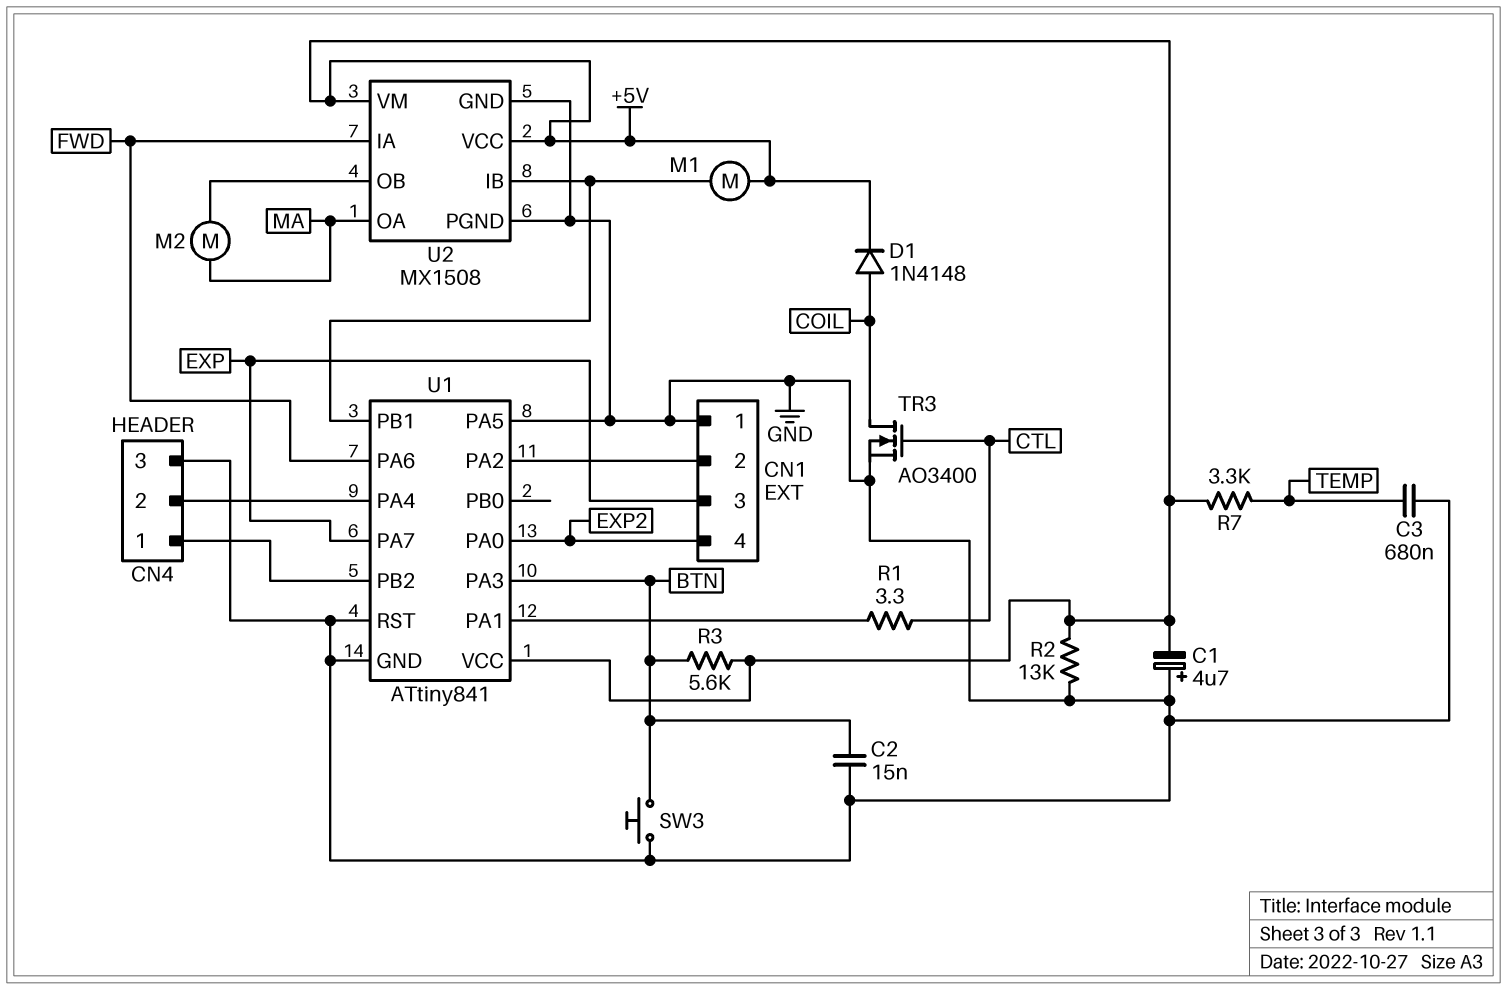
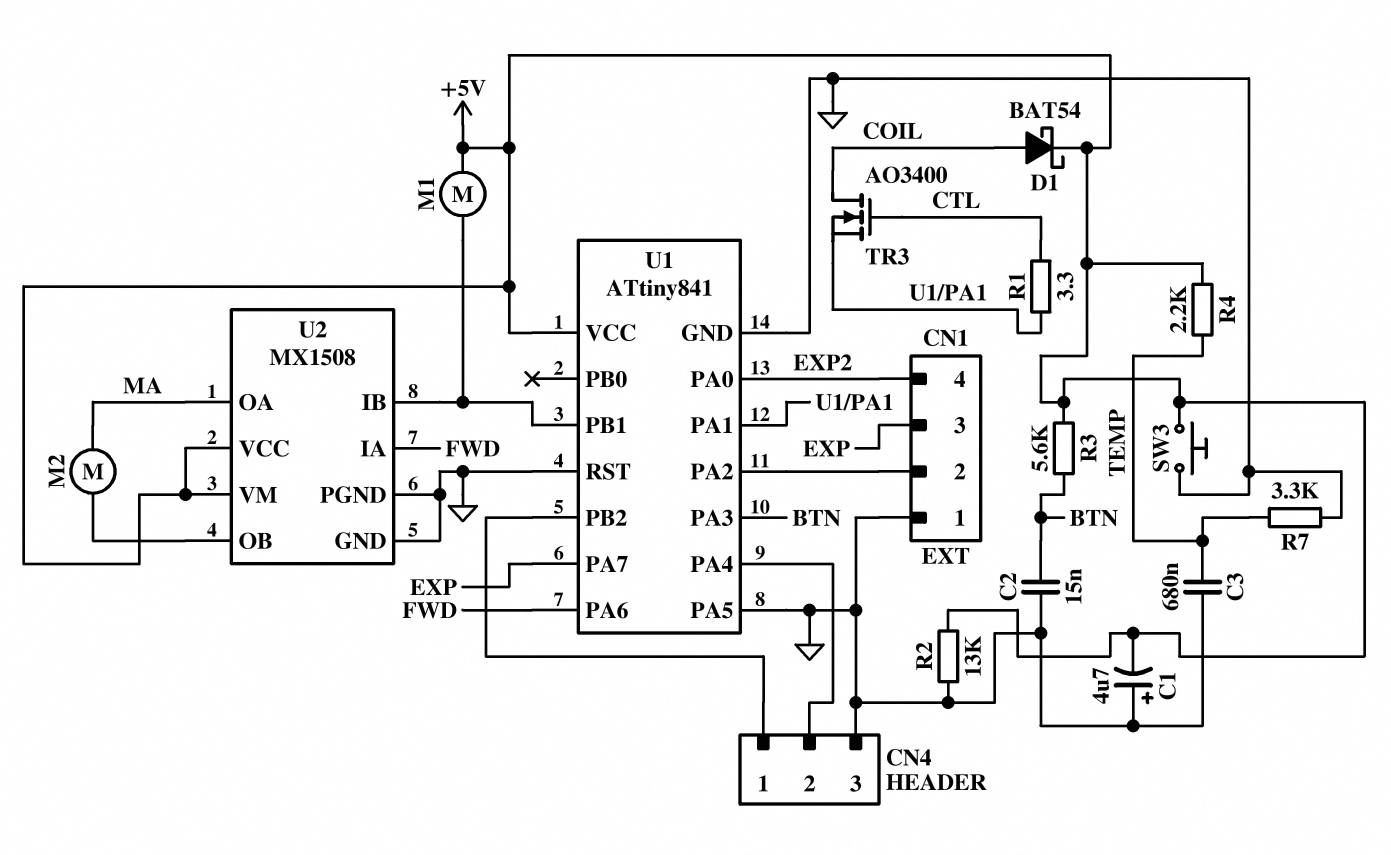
D1: diode 1N4148 (A COIL, K +5V) -> schottky BAT54 (A COIL, K +5V)
R4: none -> 2.2k (+5V, TEMP)
R7: 3.3k (+5V, TEMP) -> 3.3k (GND, TEMP)
SW3: button (BTN, GND) -> button (+5V, GND)
TR3: NMOS AO3400 (G CTL, D COIL, S GND) -> NMOS AO3400 (G CTL, D COIL, S U1/PA1)

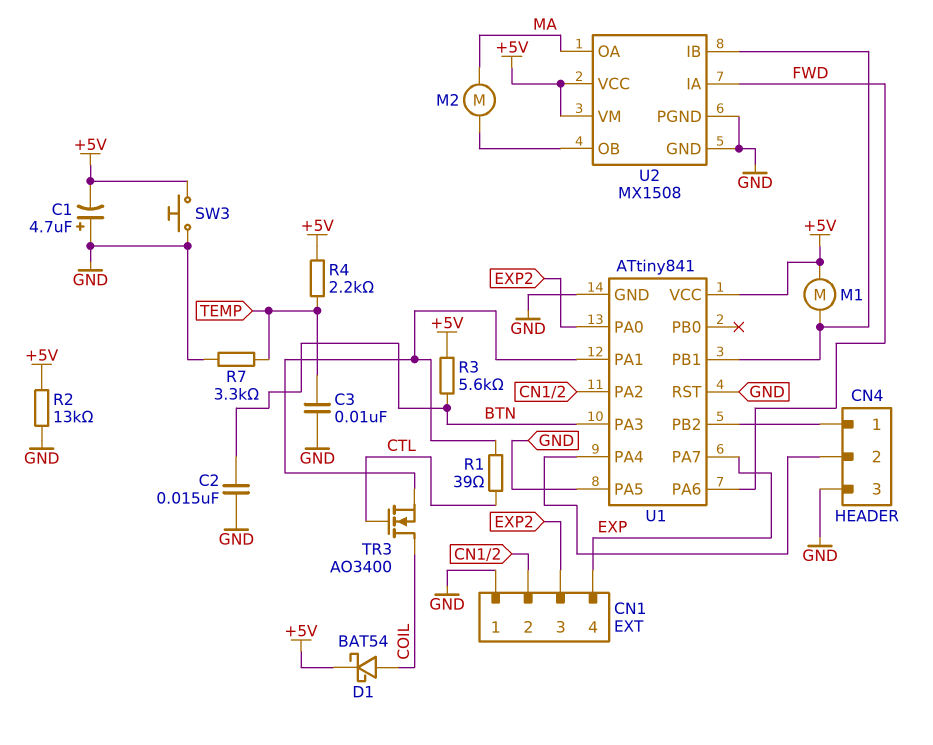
C3: 680nF (GND, TEMP) -> 10nF (GND, TEMP)
CN1 pin 3: EXP -> EXP2
CN1 pin 4: EXP2 -> EXP
R1: 3.3 (CTL, U1/PA1) -> 39 (CTL, U1/PA1)

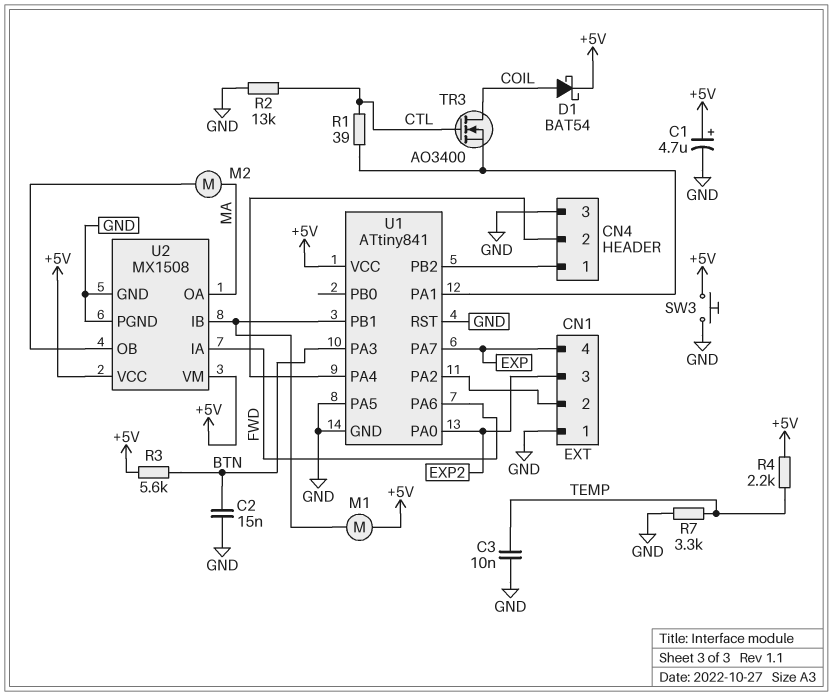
C1: 4.7uF (plus GND, minus +5V) -> 4.7uF (plus +5V, minus GND)
R2: 13k (+5V, GND) -> 13k (CTL, GND)

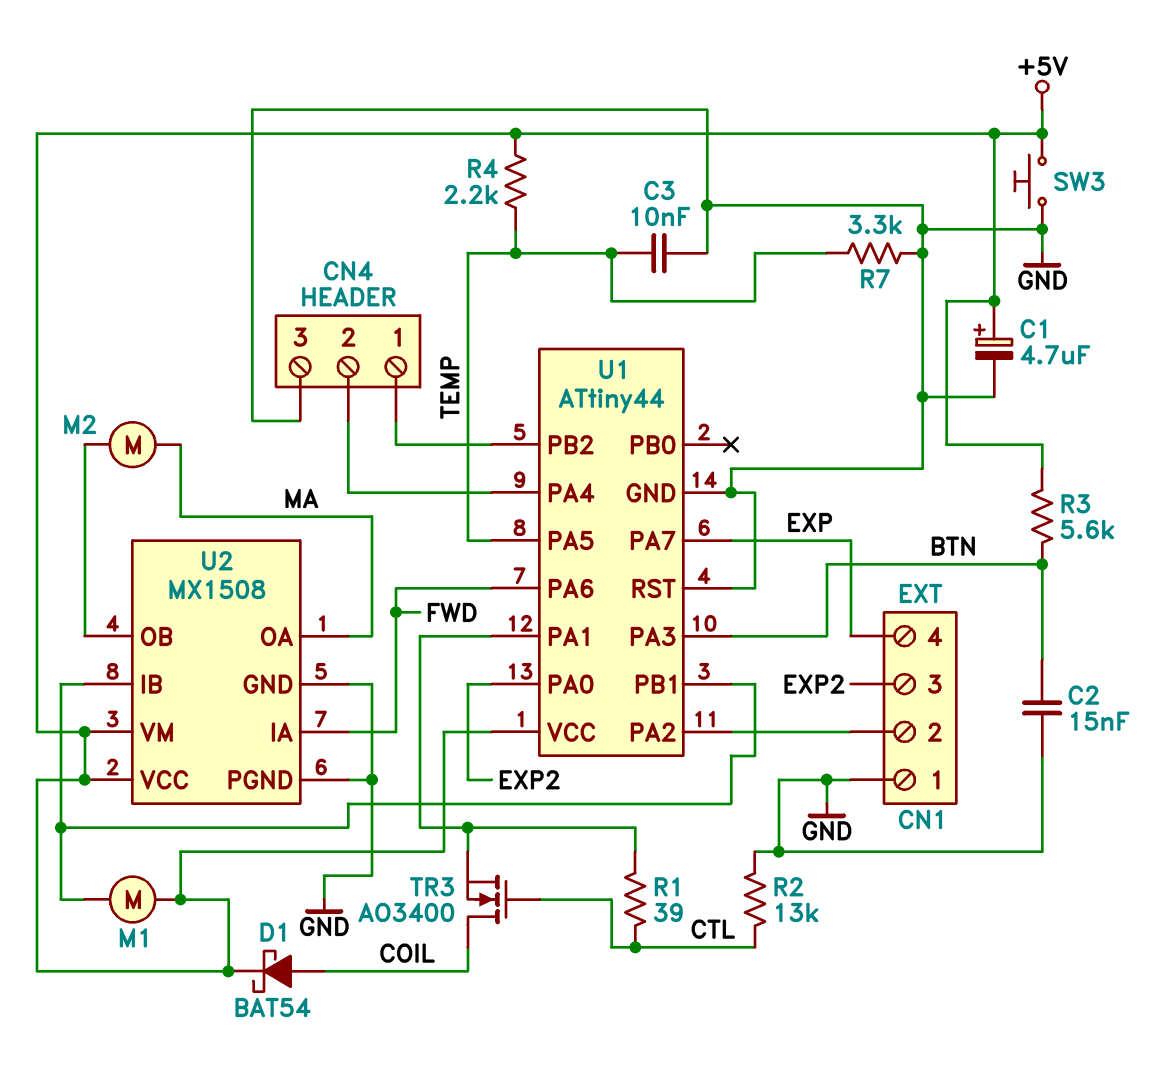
U1: ATtiny841 -> ATtiny44
U1 pin PA5: GND -> TEMP

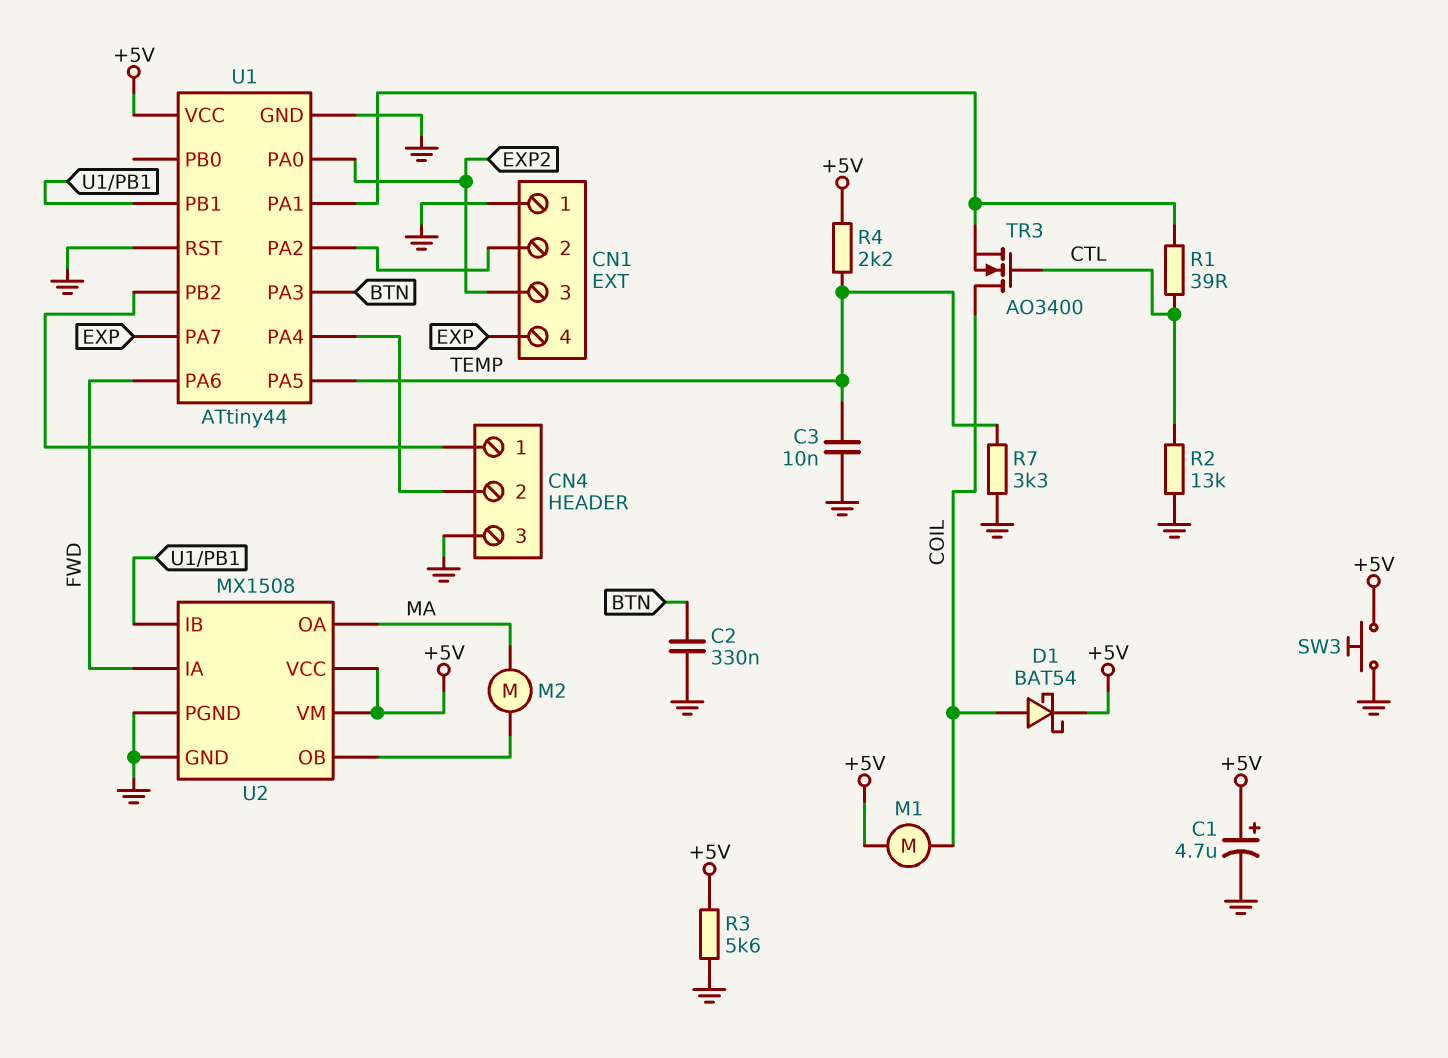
C2: 15nF (BTN, GND) -> 330nF (BTN, GND)
M1: motor (+5V, U1/PB1) -> motor (+5V, COIL)
R3: 5.6k (+5V, BTN) -> 5.6k (+5V, GND)

